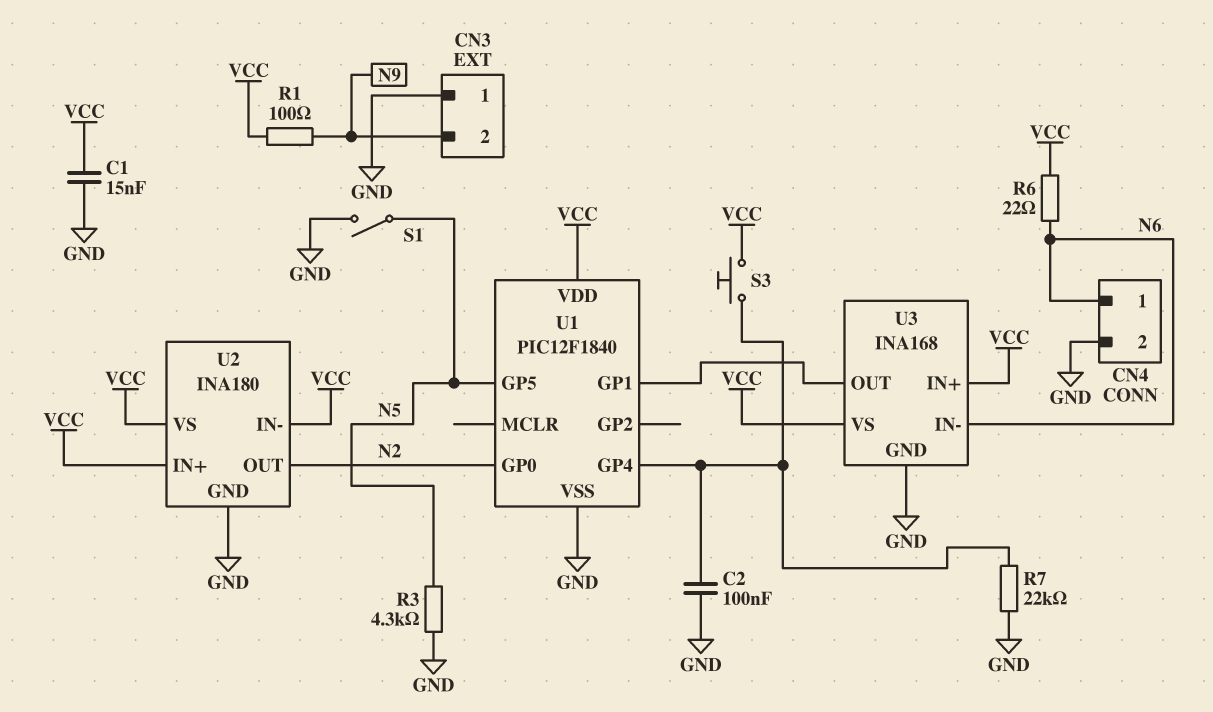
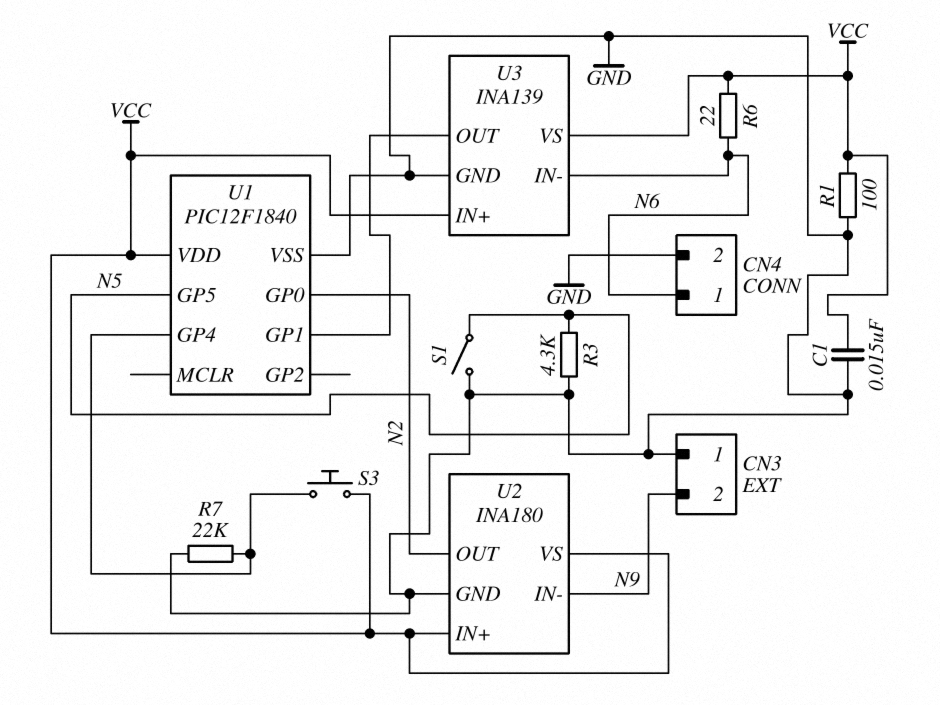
C2: 100nF (GND, U1/GP4) -> none
R1: 100 (N9, VCC) -> 100 (GND, VCC)
U2 pin IN-: VCC -> N9
U3: INA168 -> INA139

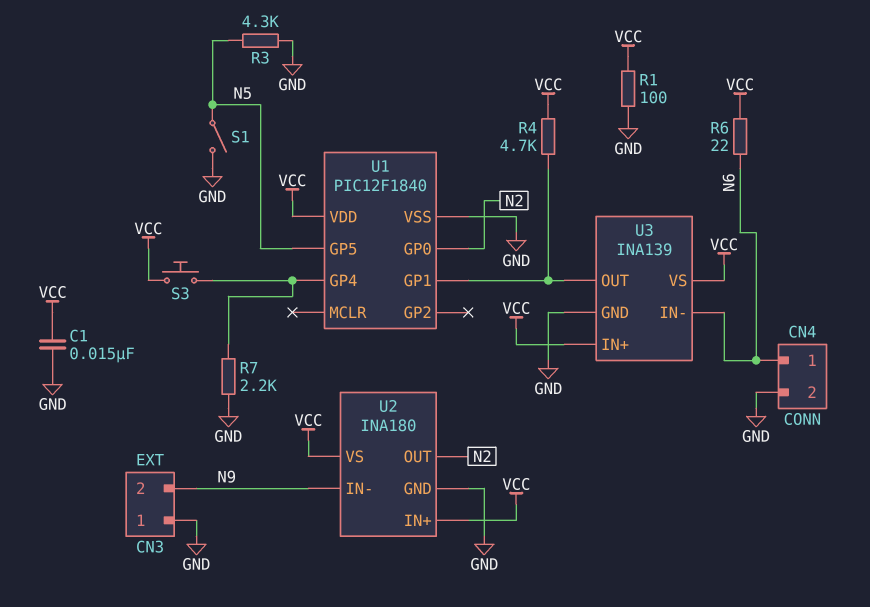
R4: none -> 4.7k (U1/GP1, VCC)
R7: 22k (GND, U1/GP4) -> 2.2k (GND, U1/GP4)

